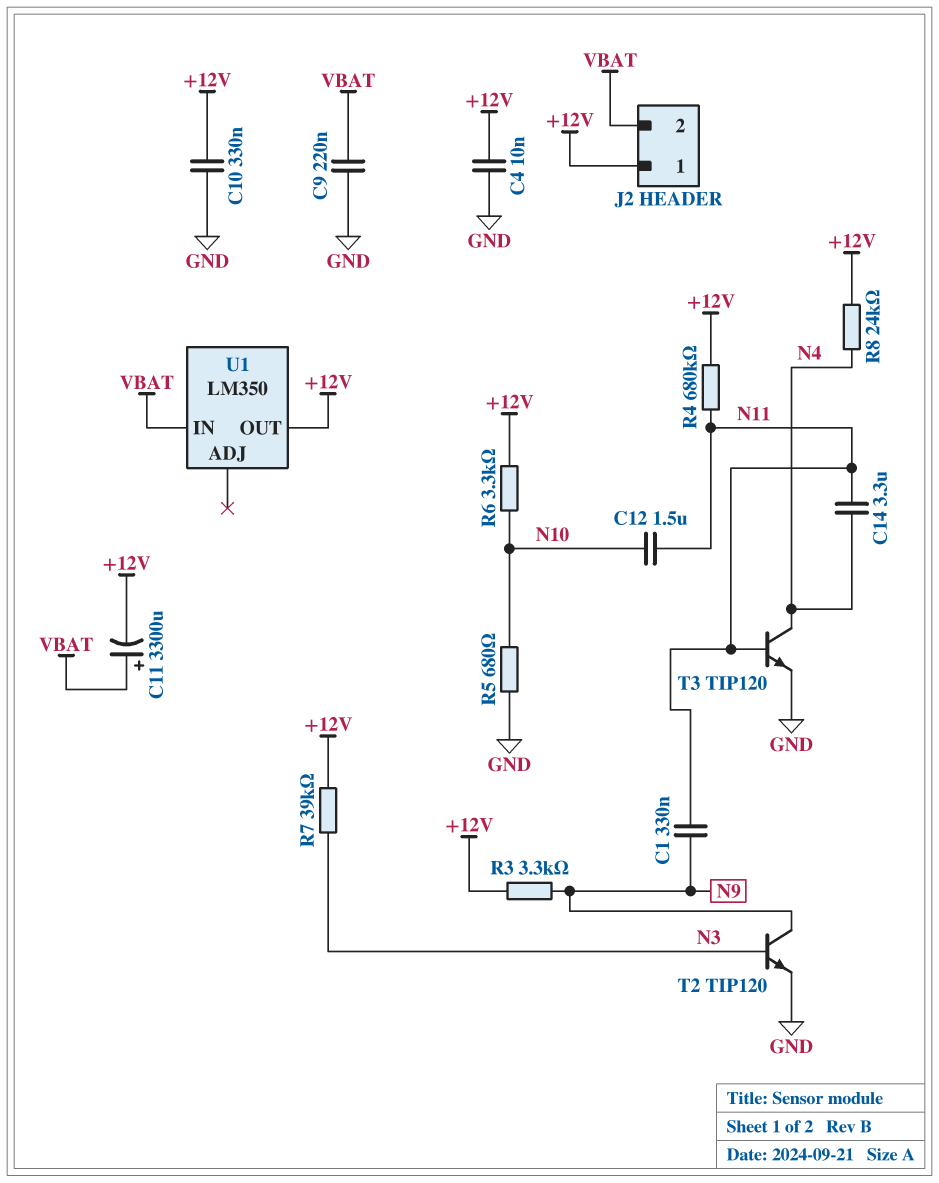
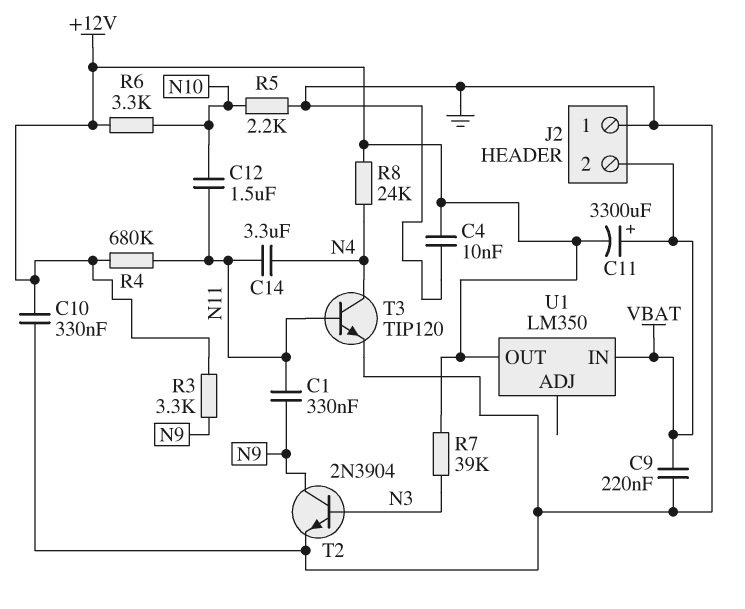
J2 pin 1: +12V -> GND
R5: 680 (GND, N10) -> 2.2k (GND, N10)
T2: NPN TIP120 (B N3, C N9, E GND) -> NPN 2N3904 (B N3, C N9, E GND)

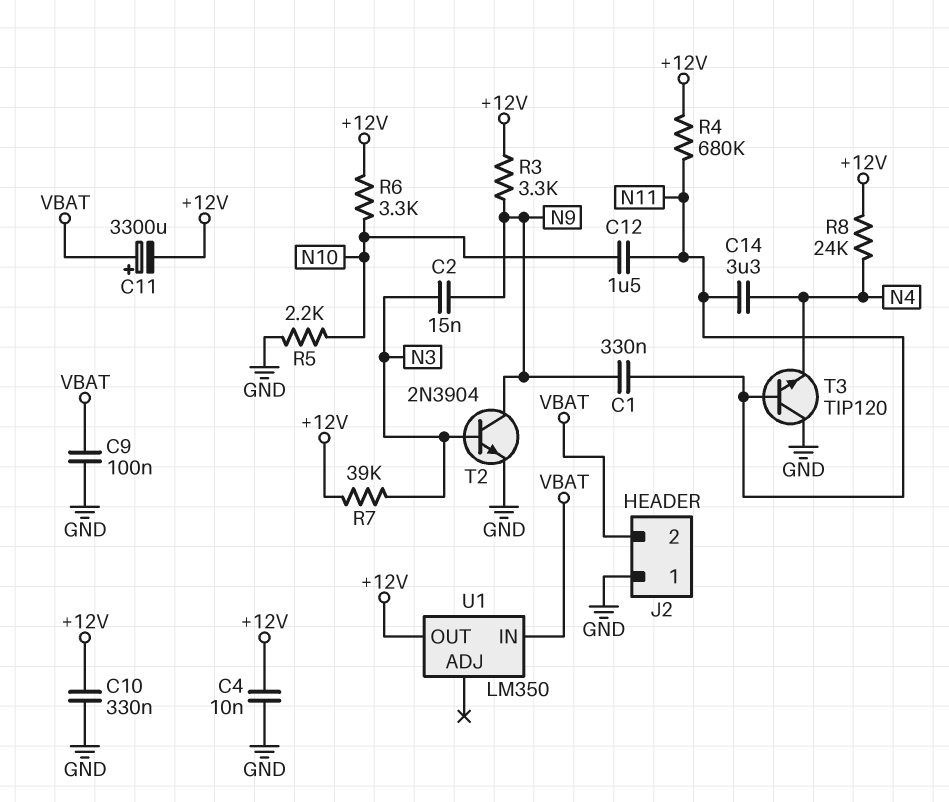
C2: none -> 15nF (N3, N9)
C9: 220nF (GND, VBAT) -> 100nF (GND, VBAT)
T3: NPN TIP120 (B N11, C N4, E GND) -> NPN TIP120 (B N11, C GND, E N4)

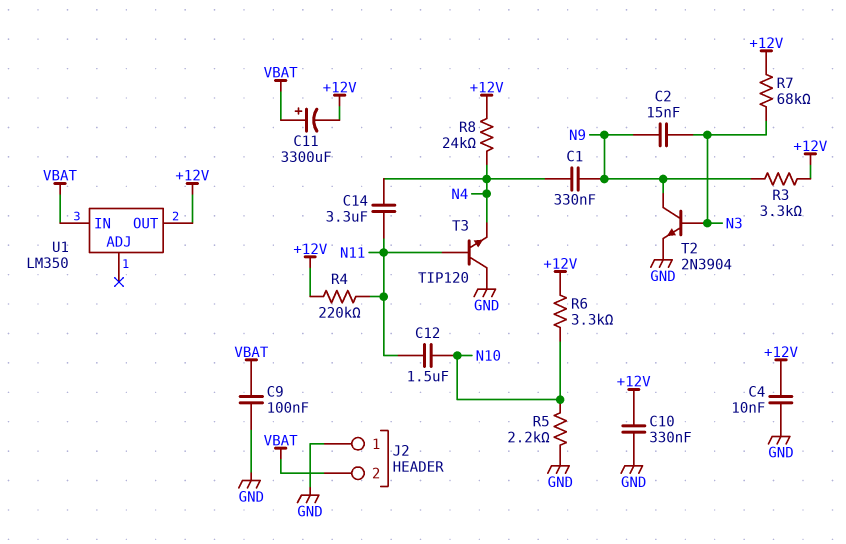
C1: 330nF (N9, N11) -> 330nF (N4, N9)
R4: 680k (+12V, N11) -> 220k (+12V, N11)
R7: 39k (+12V, N3) -> 68k (+12V, N3)

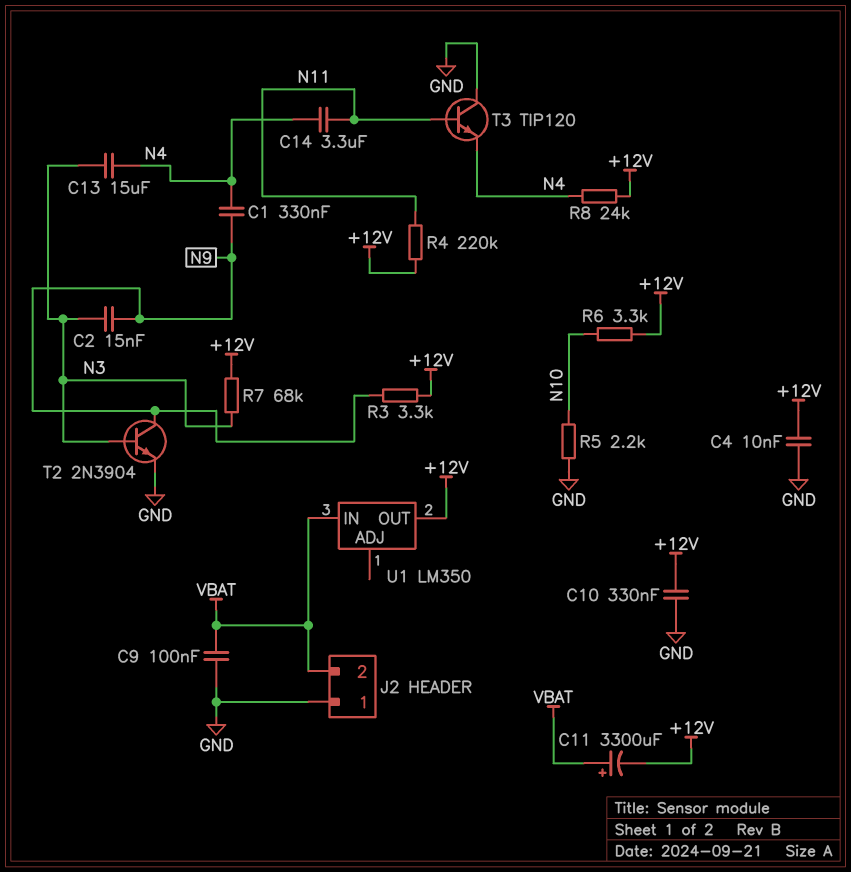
C12: 1.5uF (N10, N11) -> none
C13: none -> 15uF (N3, N4)

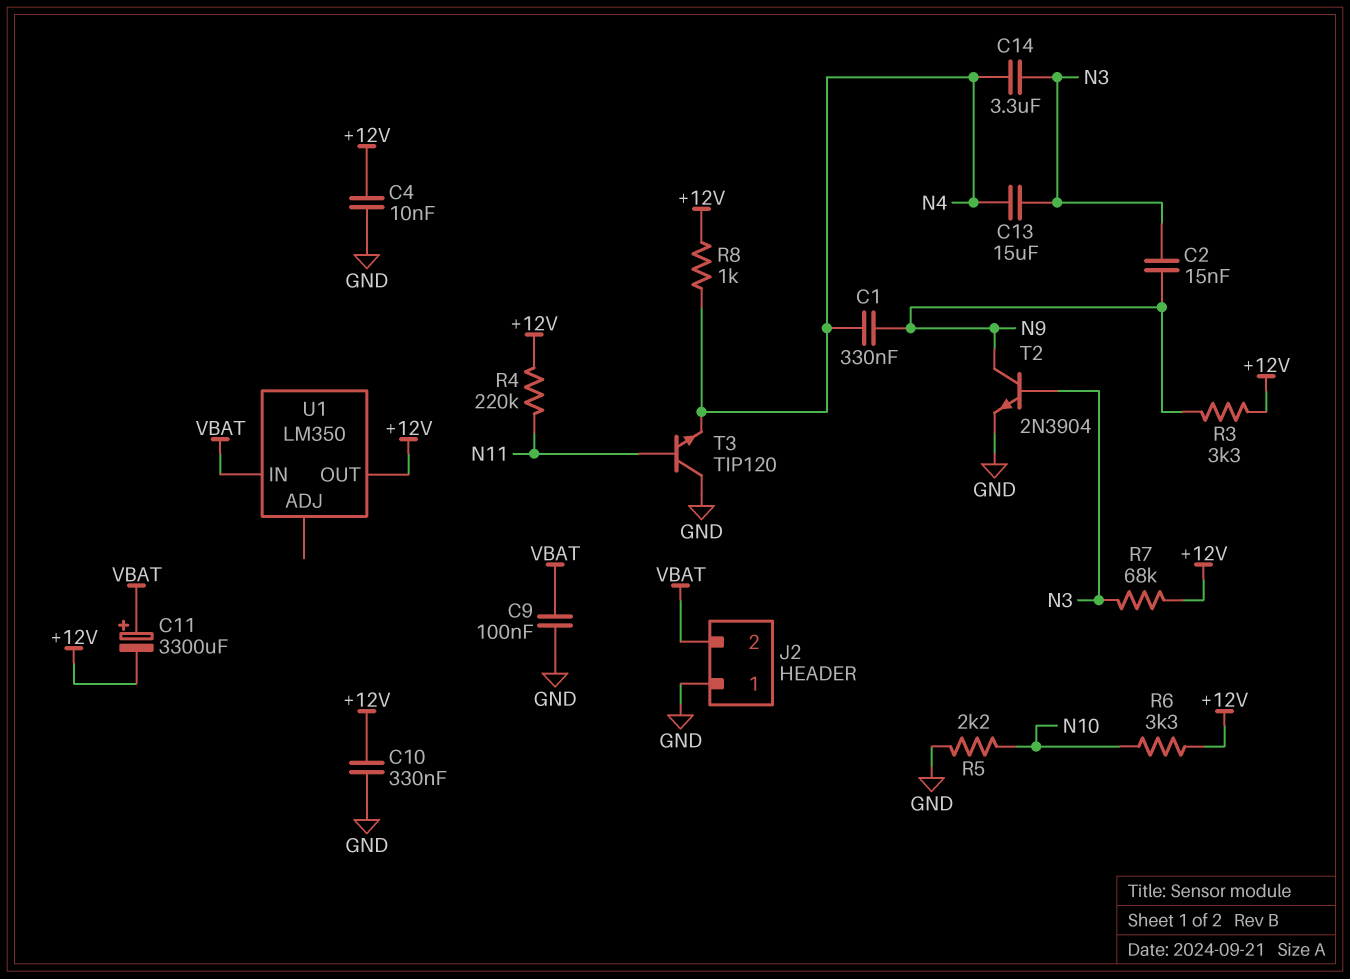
C14: 3.3uF (N4, N11) -> 3.3uF (N3, N4)
R8: 24k (+12V, N4) -> 1k (+12V, N4)

